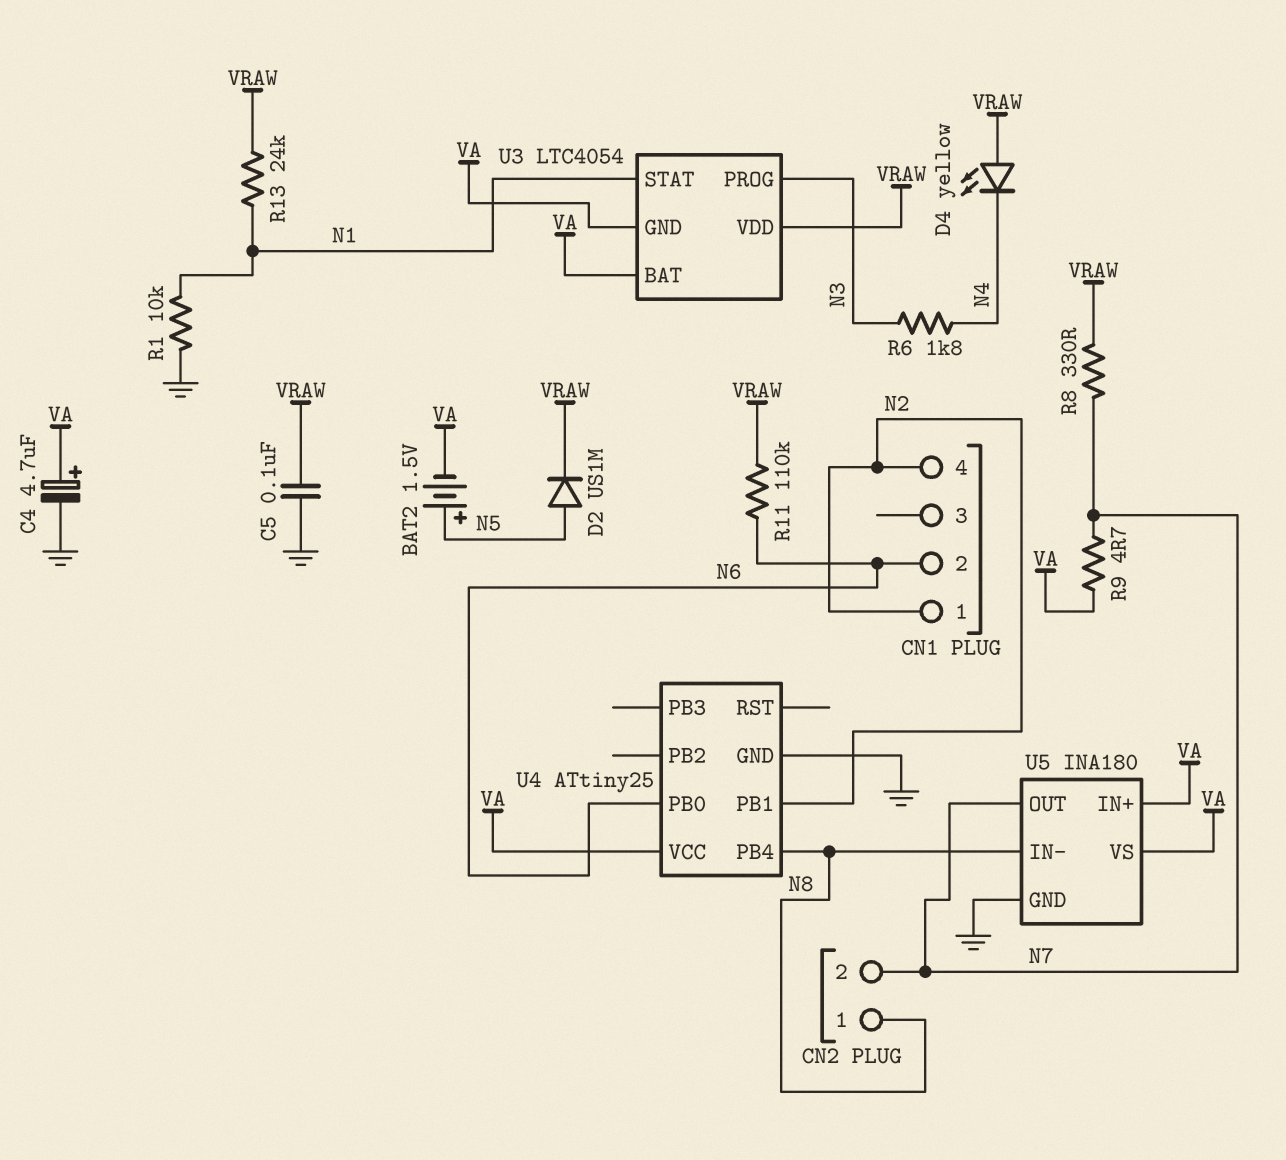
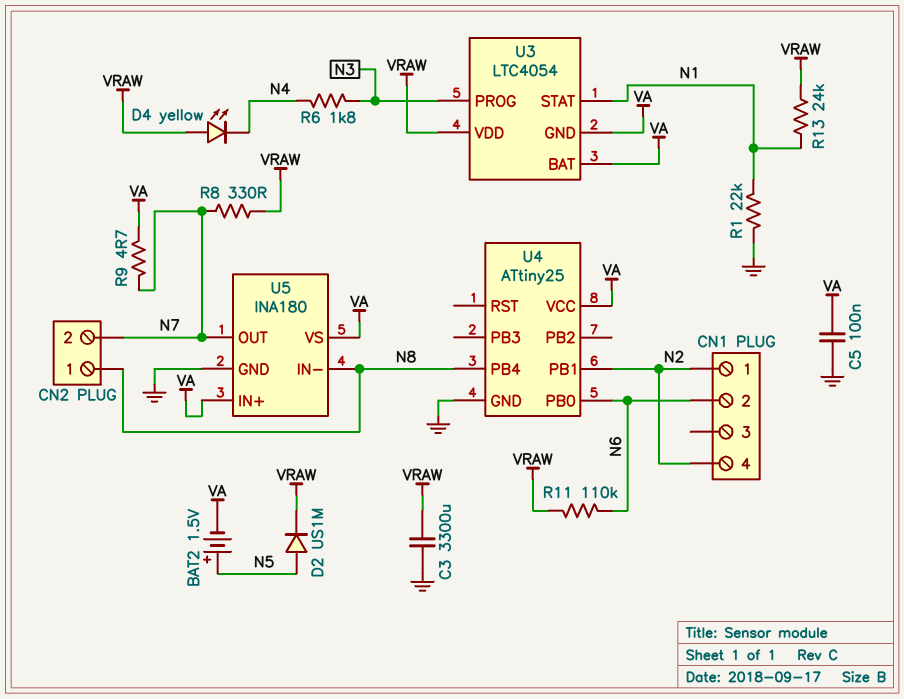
C3: none -> 3300uF (GND, VRAW)
C4: 4.7uF (plus VA, minus GND) -> none
C5: 100nF (GND, VRAW) -> 100nF (GND, VA)
R1: 10k (GND, N1) -> 22k (GND, N1)

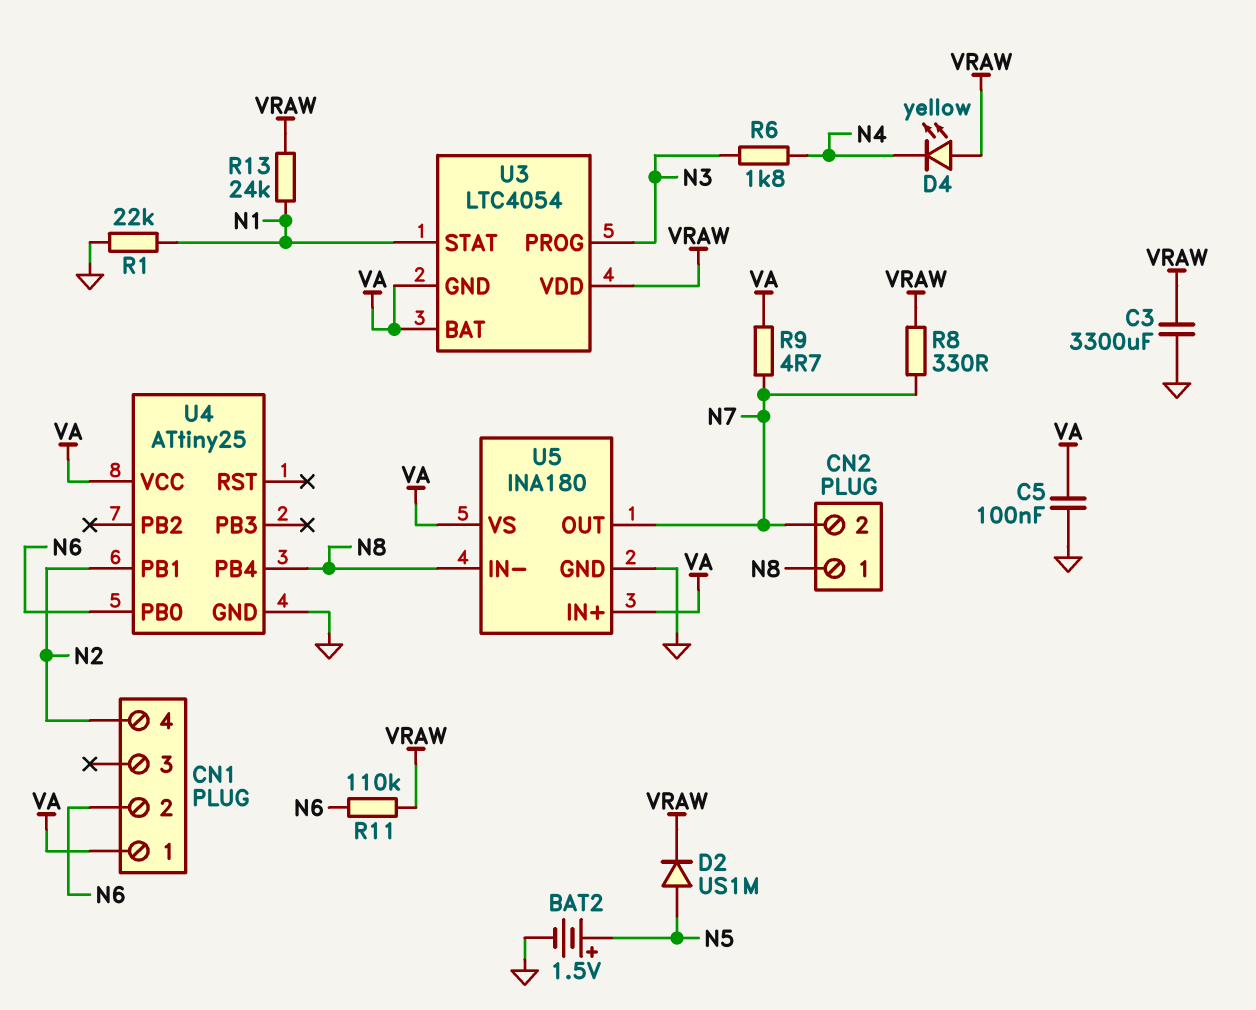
BAT2: 1.5V (plus N5, minus VA) -> 1.5V (plus N5, minus GND)
CN1 pin 1: N2 -> VA

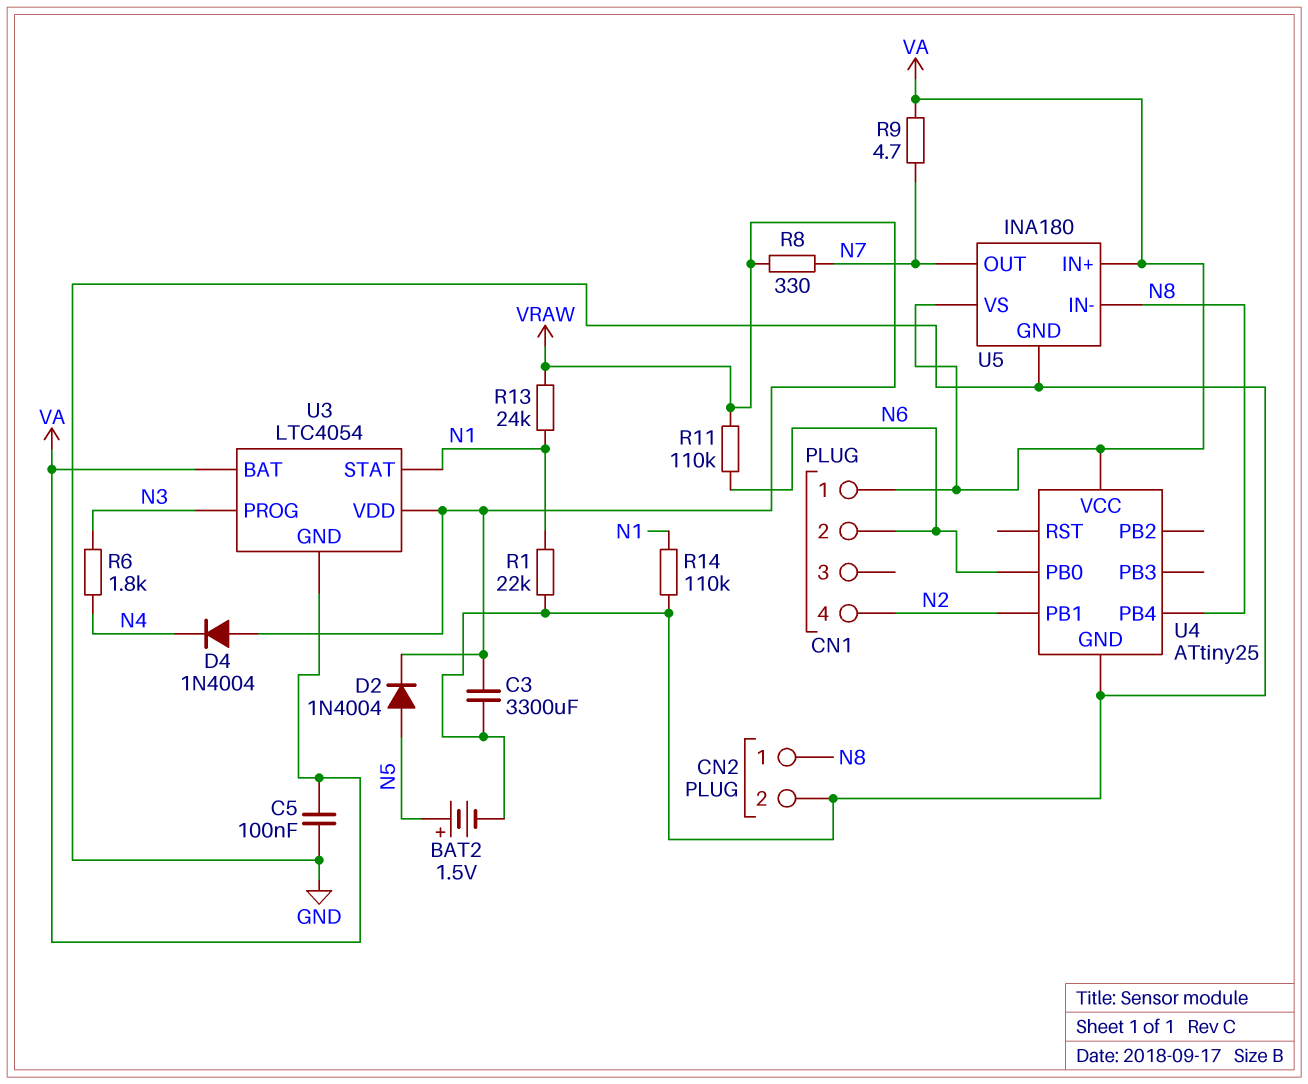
CN2 pin 2: N7 -> GND
D2: diode US1M (A N5, K VRAW) -> diode 1N4004 (A N5, K VRAW)
D4: LED yellow (A VRAW, K N4) -> diode 1N4004 (A VRAW, K N4)
R14: none -> 110k (GND, N1)

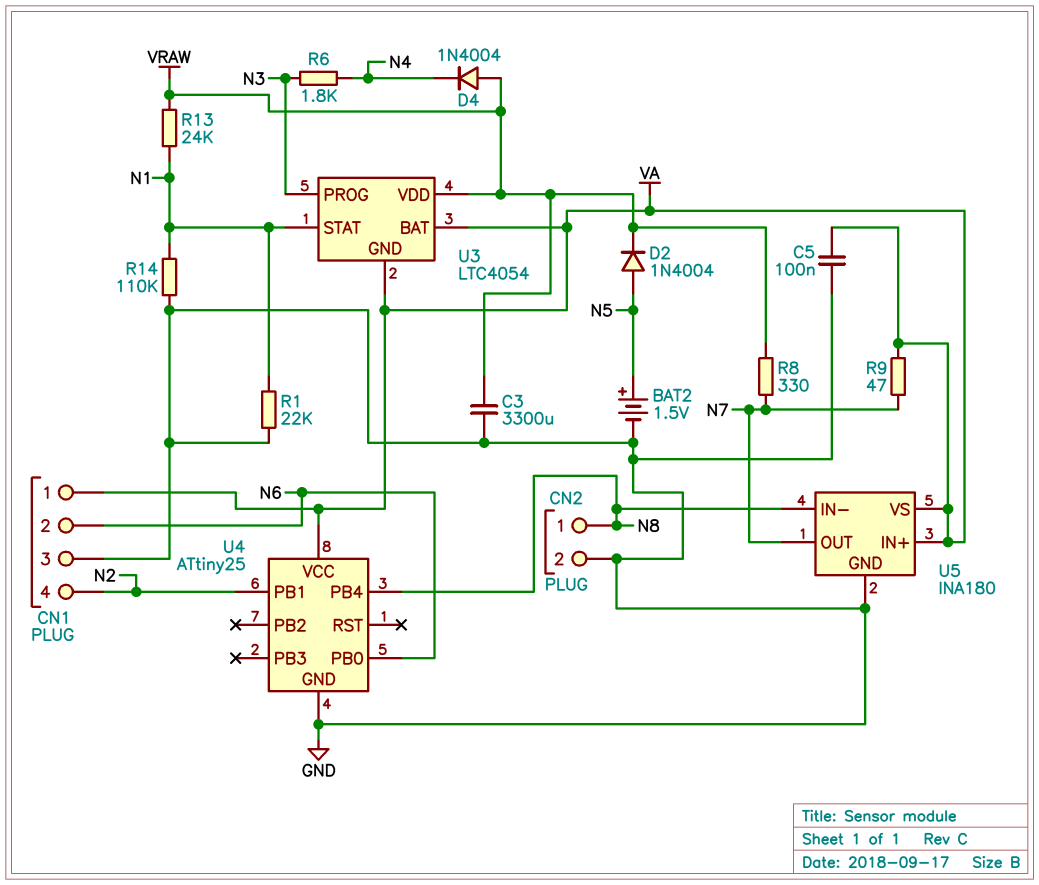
CN1 pin 3: none -> GND
R9: 4.7 (N7, VA) -> 47 (N7, VA)
R11: 110k (N6, VRAW) -> none

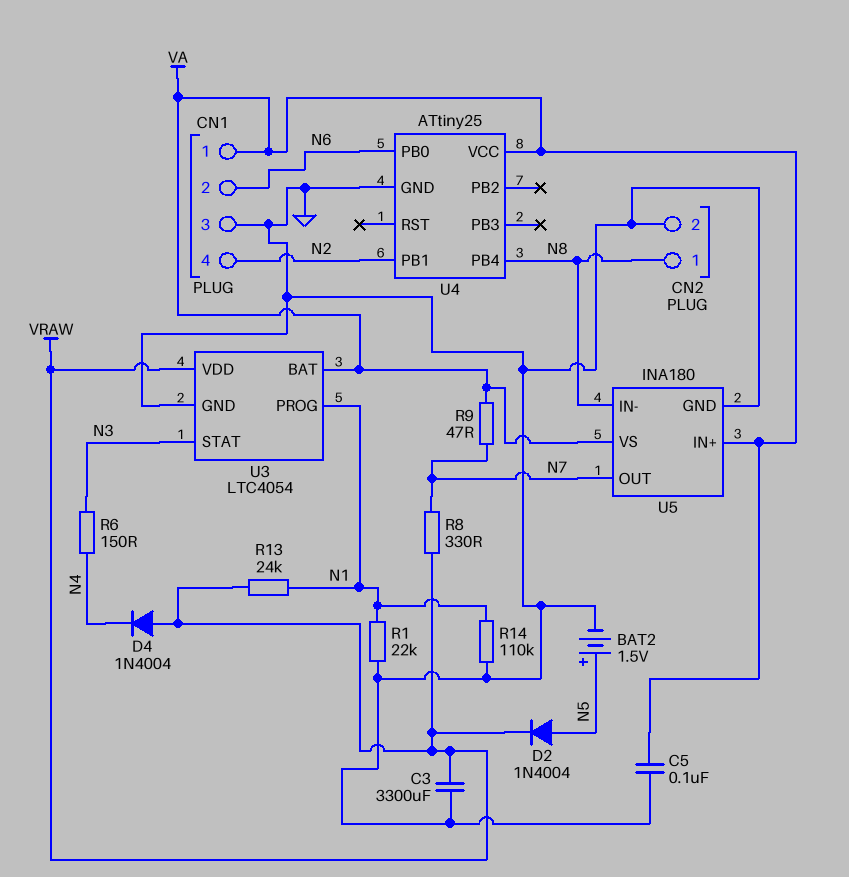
R6: 1.8k (N3, N4) -> 150 (N3, N4)
U3 pin GND: VA -> GND
U3 pin PROG: N3 -> N1
U3 pin STAT: N1 -> N3

